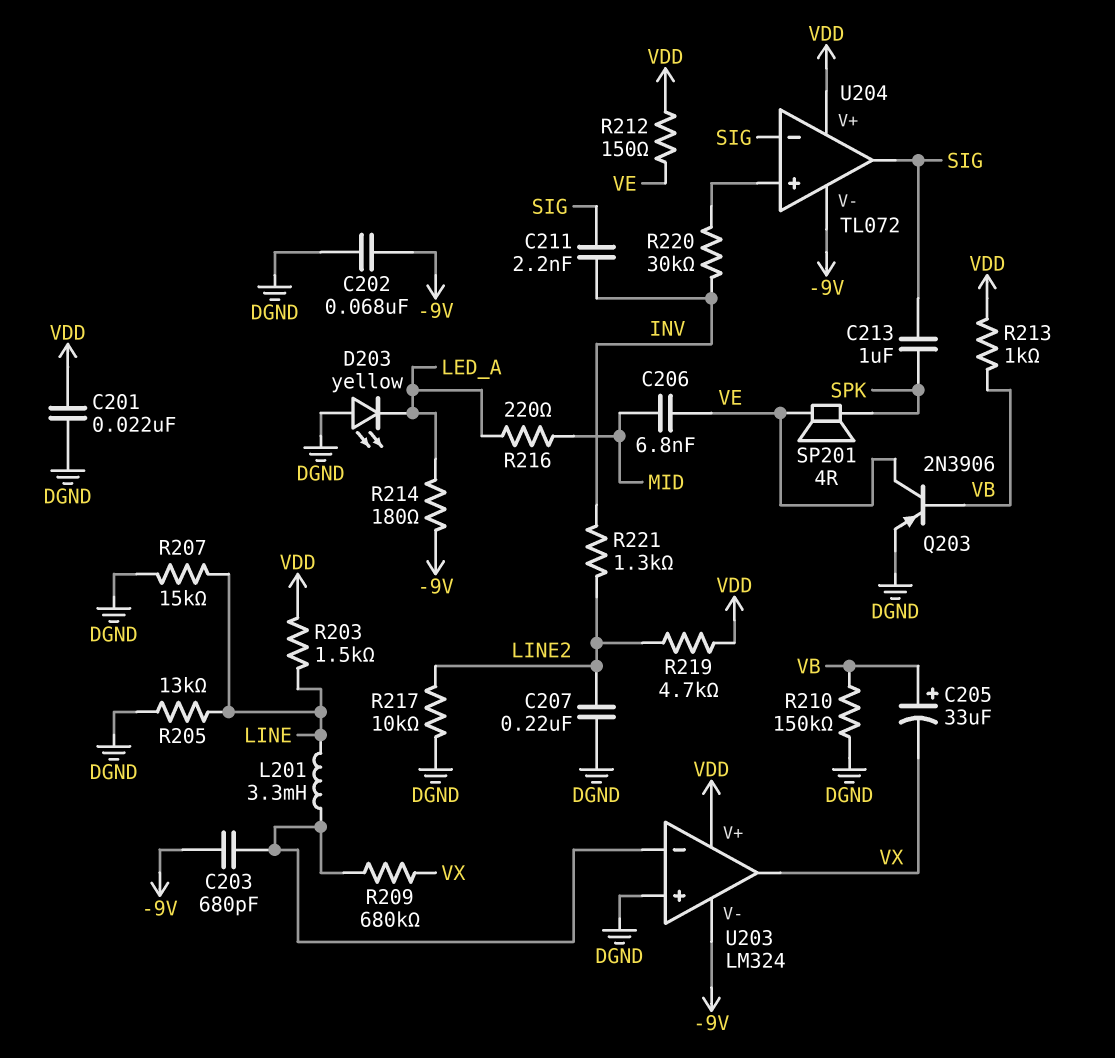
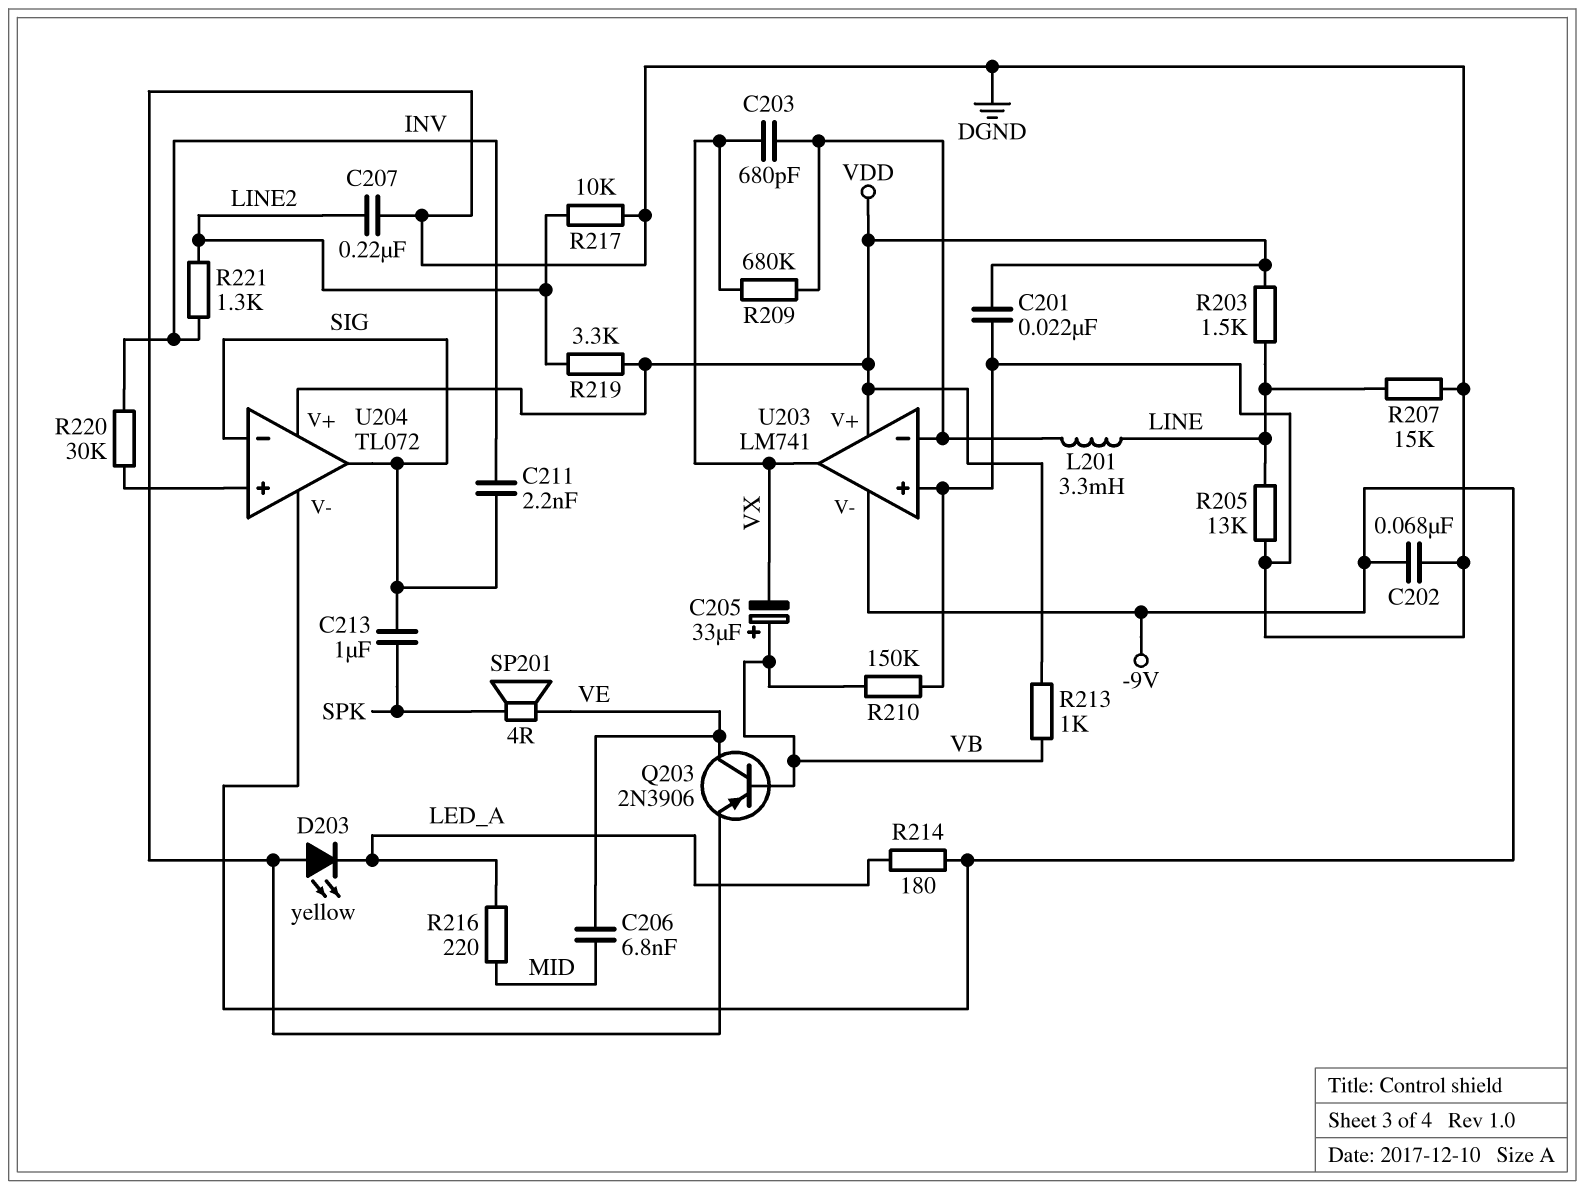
C203: 680pF (-9V, U203/in-) -> 680pF (U203/in-, VX)
R212: 150 (VDD, VE) -> none
R219: 4.7k (LINE2, VDD) -> 3.3k (LINE2, VDD)
U203: LM324 -> LM741

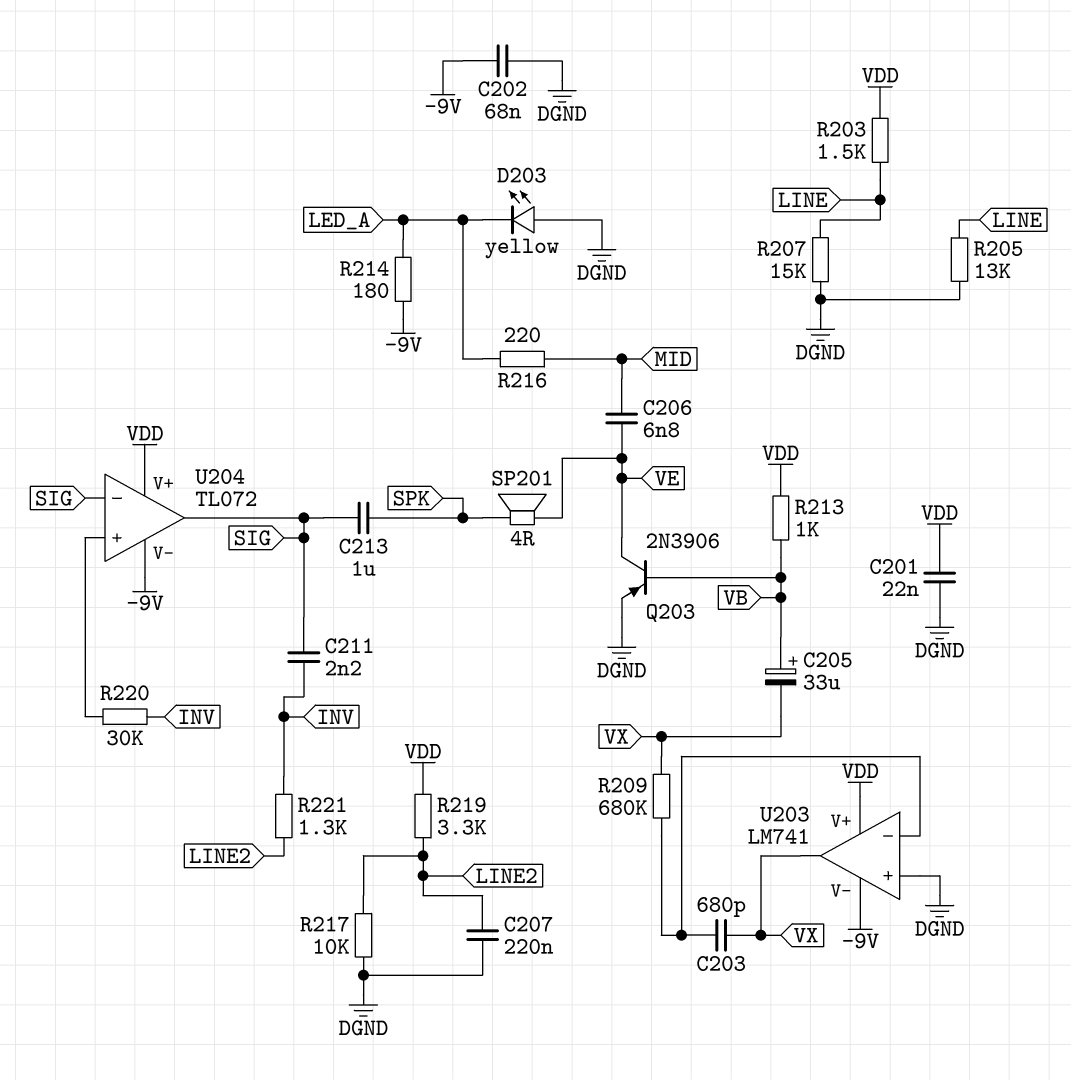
L201: 3.3mH (LINE, U203/in-) -> none
R210: 150k (DGND, VB) -> none

